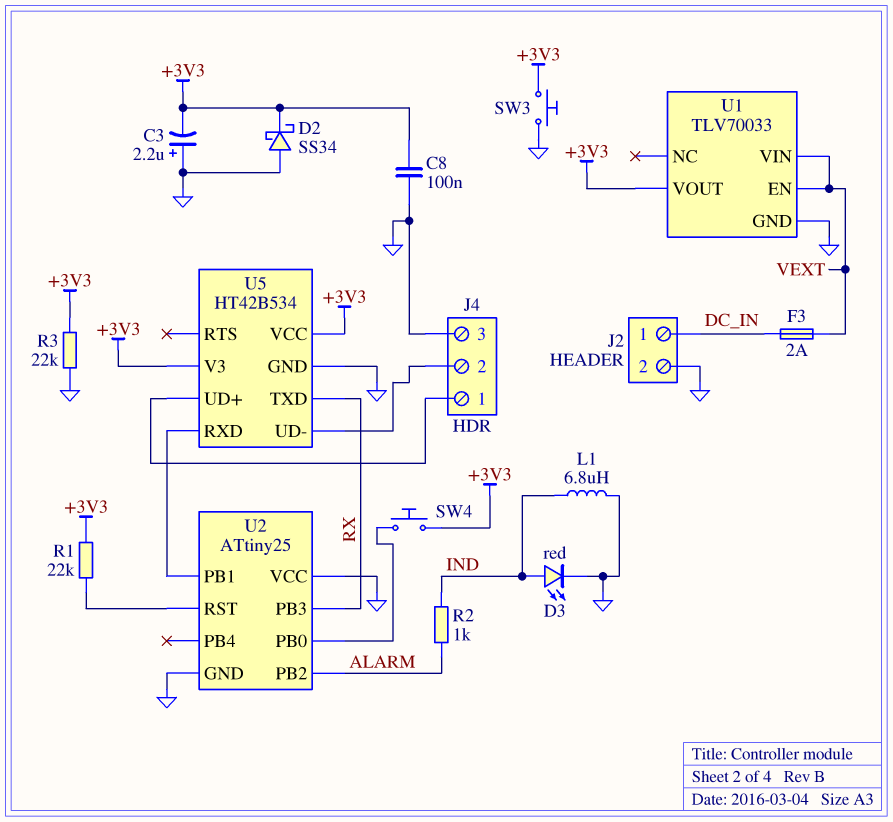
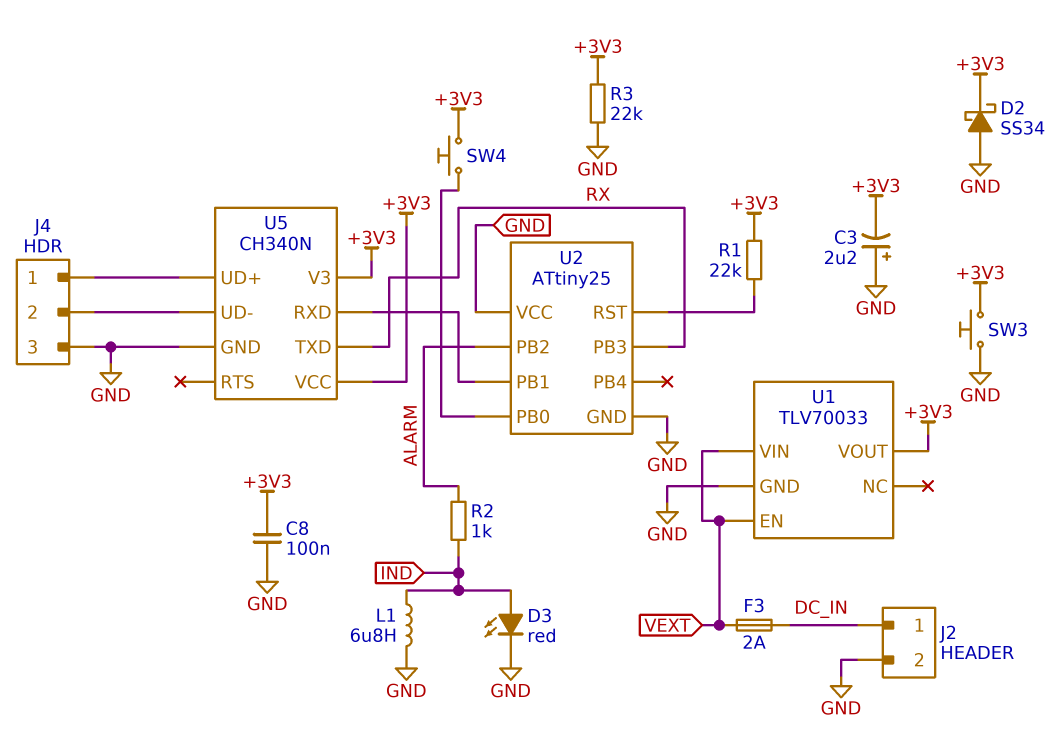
U5: HT42B534 -> CH340N

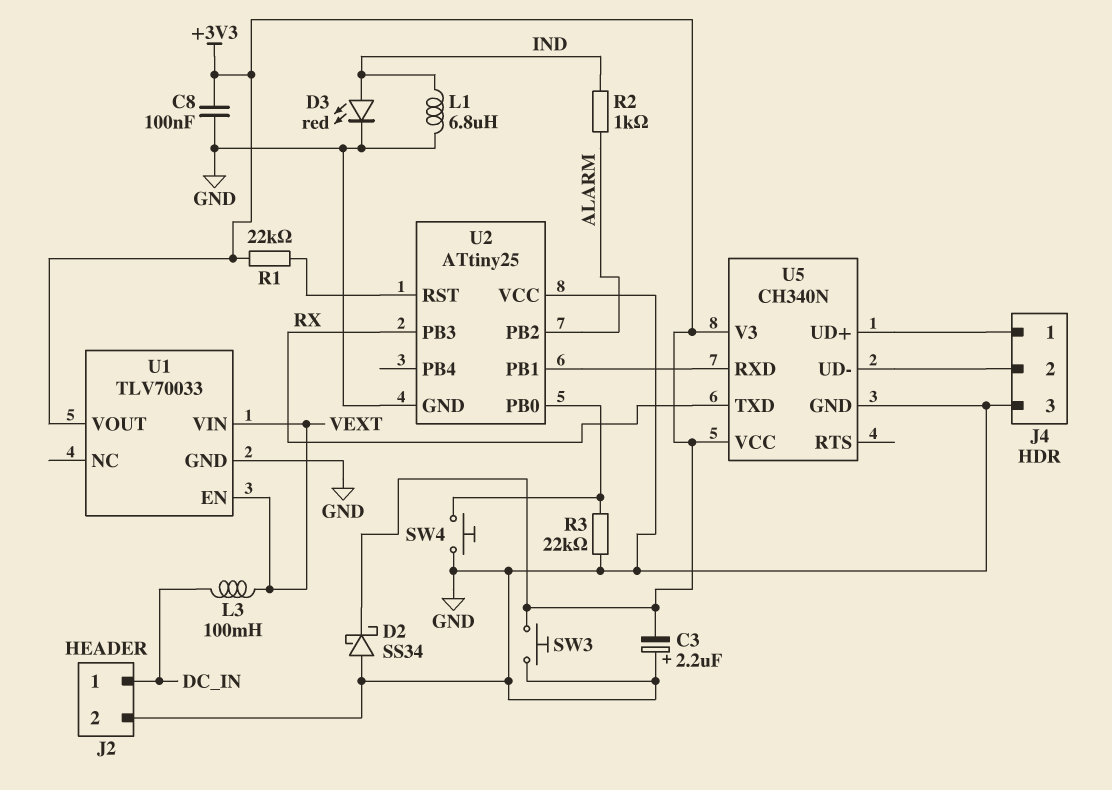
F3: 2A (DC_IN, VEXT) -> none
L3: none -> 100mH (DC_IN, VEXT)
R3: 22k (+3V3, GND) -> 22k (GND, U2/PB0)
SW4: button (+3V3, U2/PB0) -> button (GND, U2/PB0)

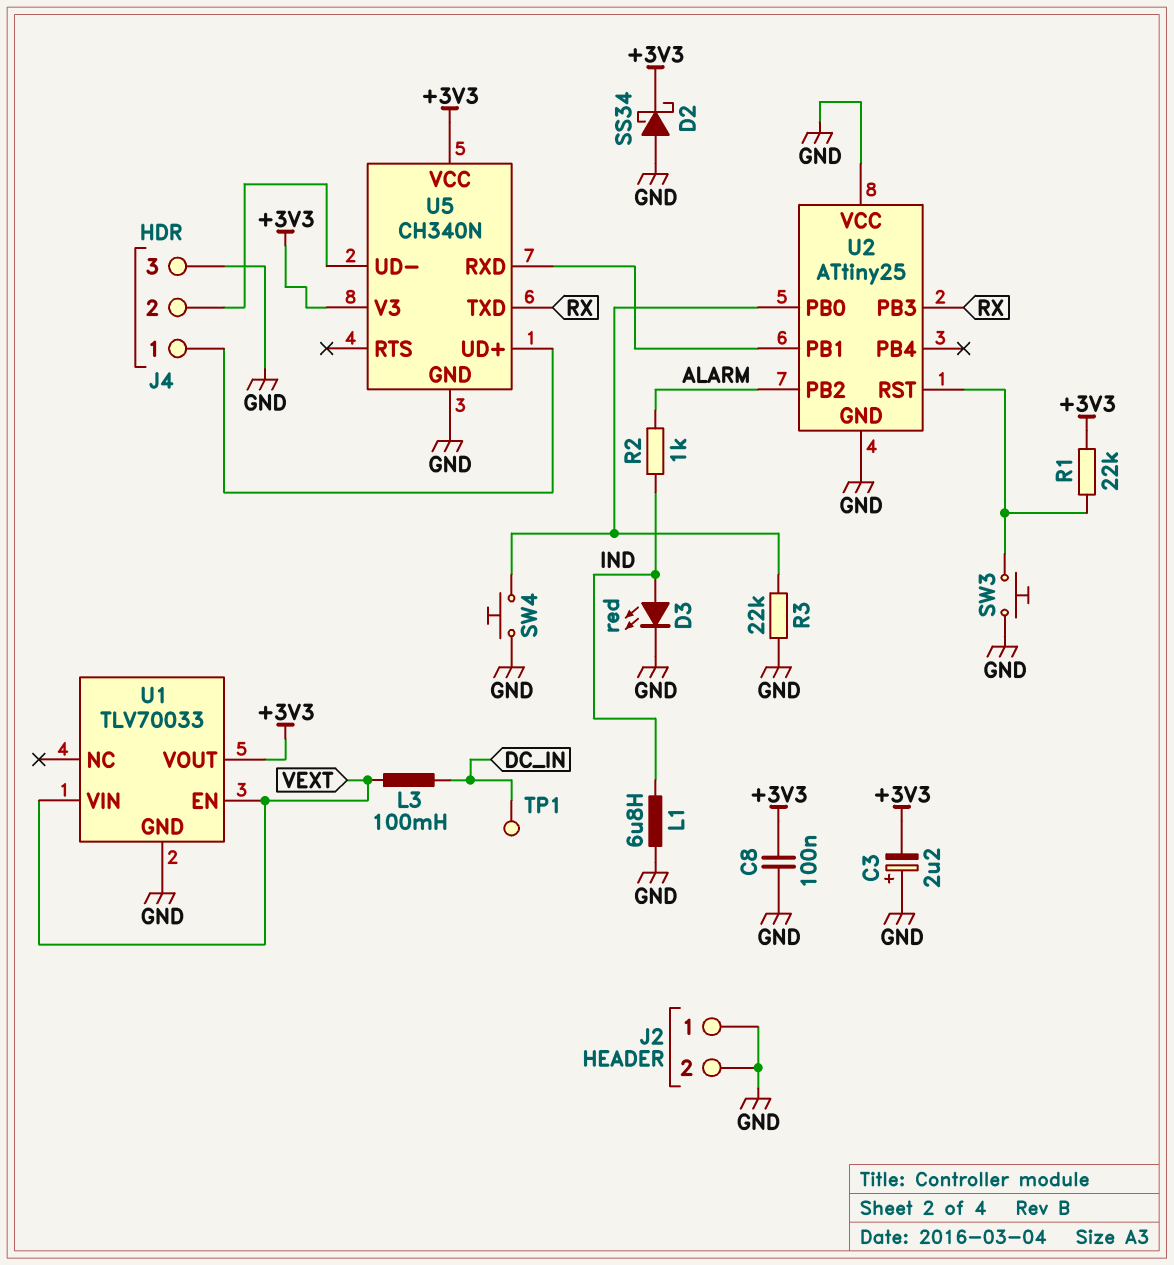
J2 pin 1: DC_IN -> GND
SW3: button (+3V3, GND) -> button (GND, U2/RST)
TP1: none -> test point (DC_IN)

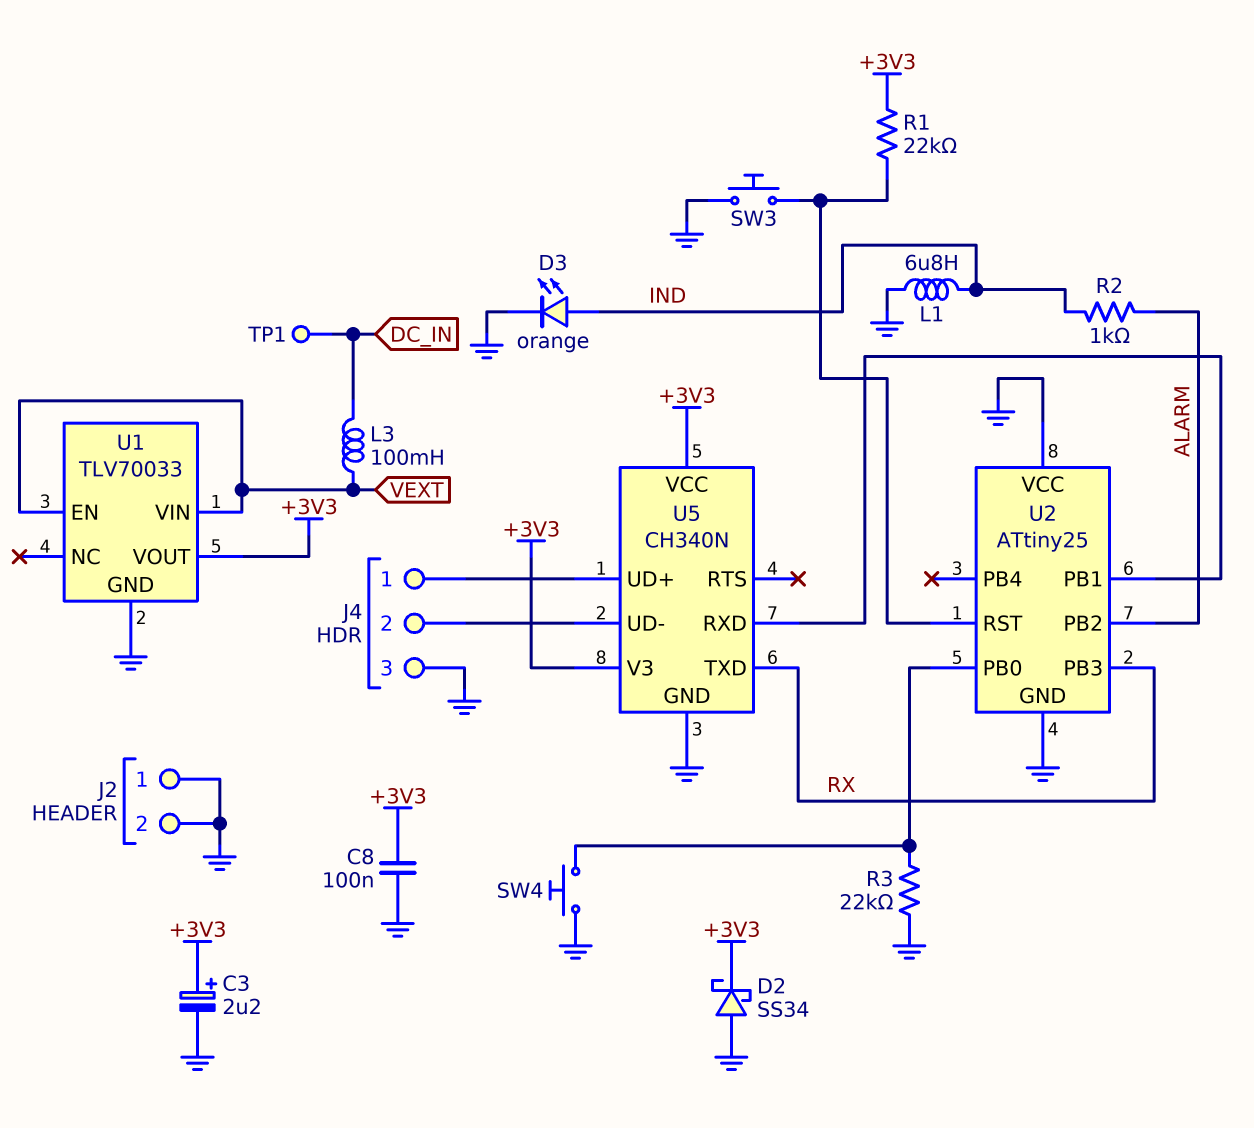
C3: 2.2uF (plus GND, minus +3V3) -> 2.2uF (plus +3V3, minus GND)
D3: LED red (A IND, K GND) -> LED orange (A IND, K GND)

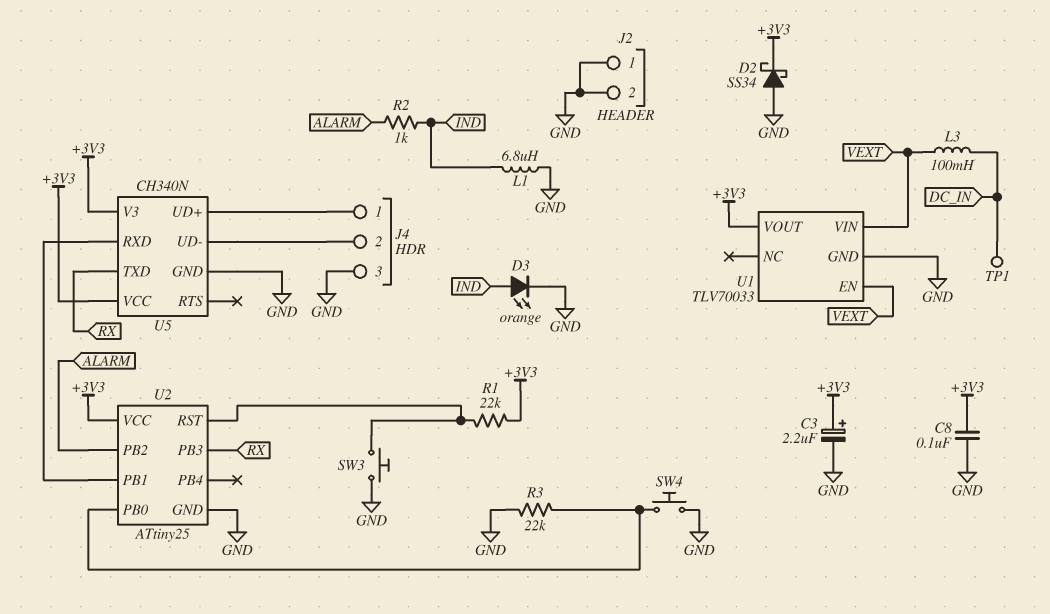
U2 pin VCC: GND -> +3V3

